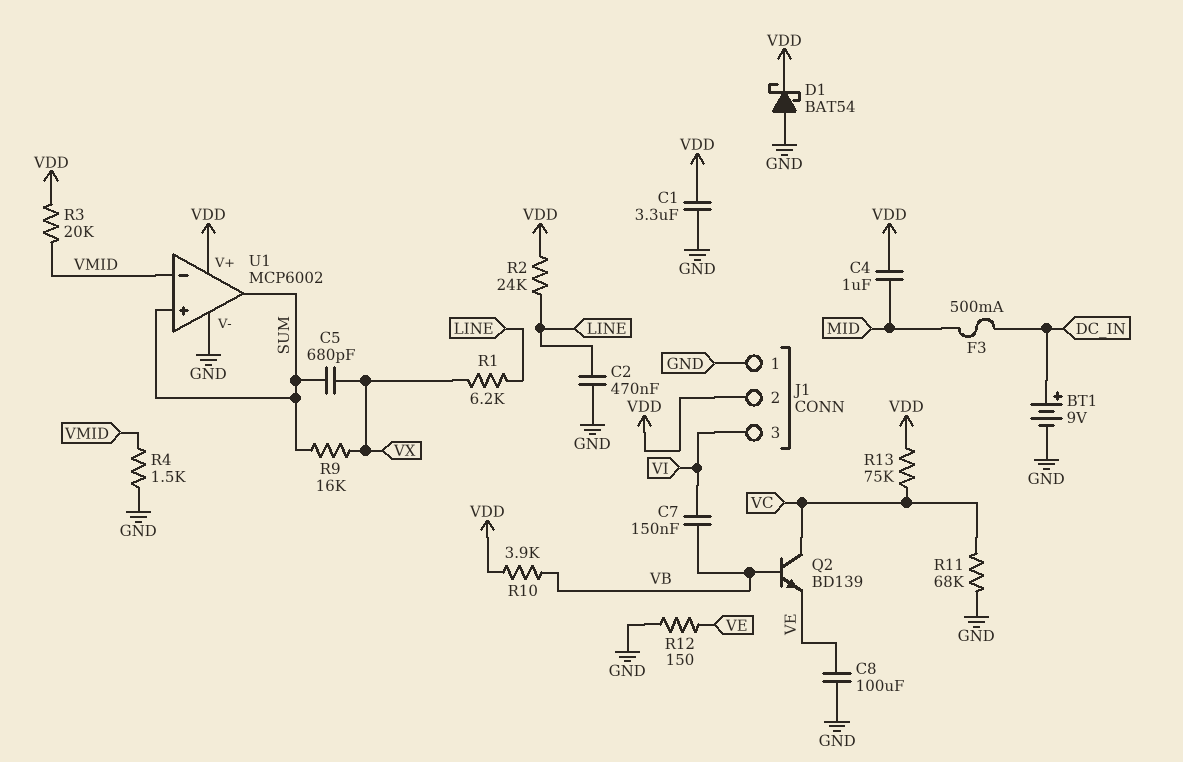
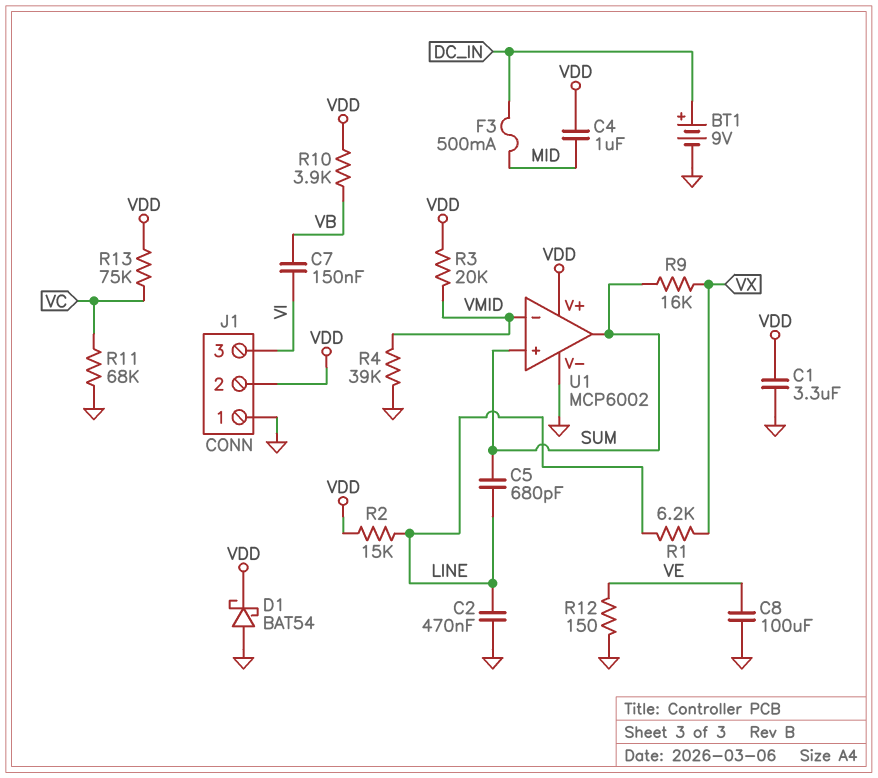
C5: 680pF (SUM, VX) -> 680pF (LINE, SUM)
Q2: NPN BD139 (B VB, C VC, E VE) -> none
R2: 24k (LINE, VDD) -> 15k (LINE, VDD)
R4: 1.5k (GND, VMID) -> 39k (GND, VMID)

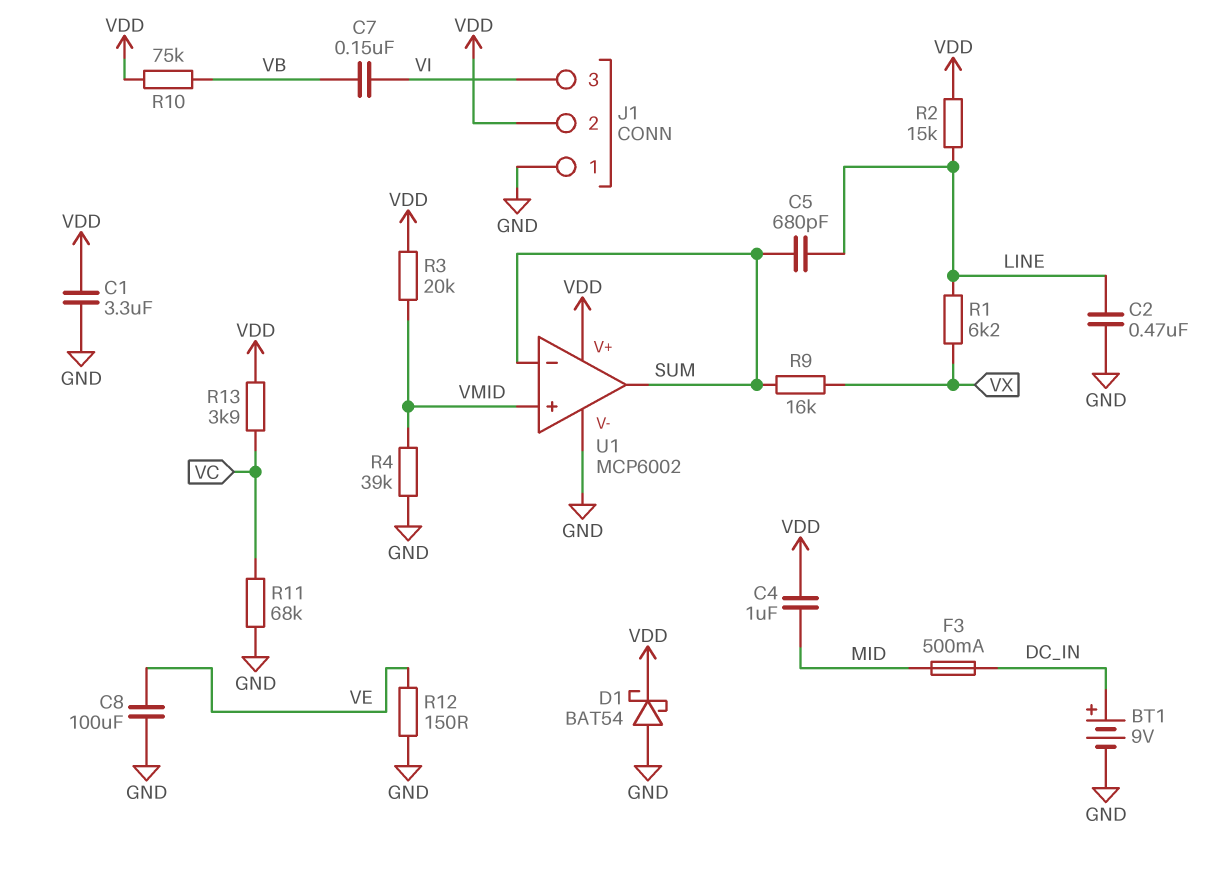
R10: 3.9k (VB, VDD) -> 75k (VB, VDD)
R13: 75k (VC, VDD) -> 3.9k (VC, VDD)
U1 pin in+: SUM -> VMID
U1 pin in-: VMID -> SUM

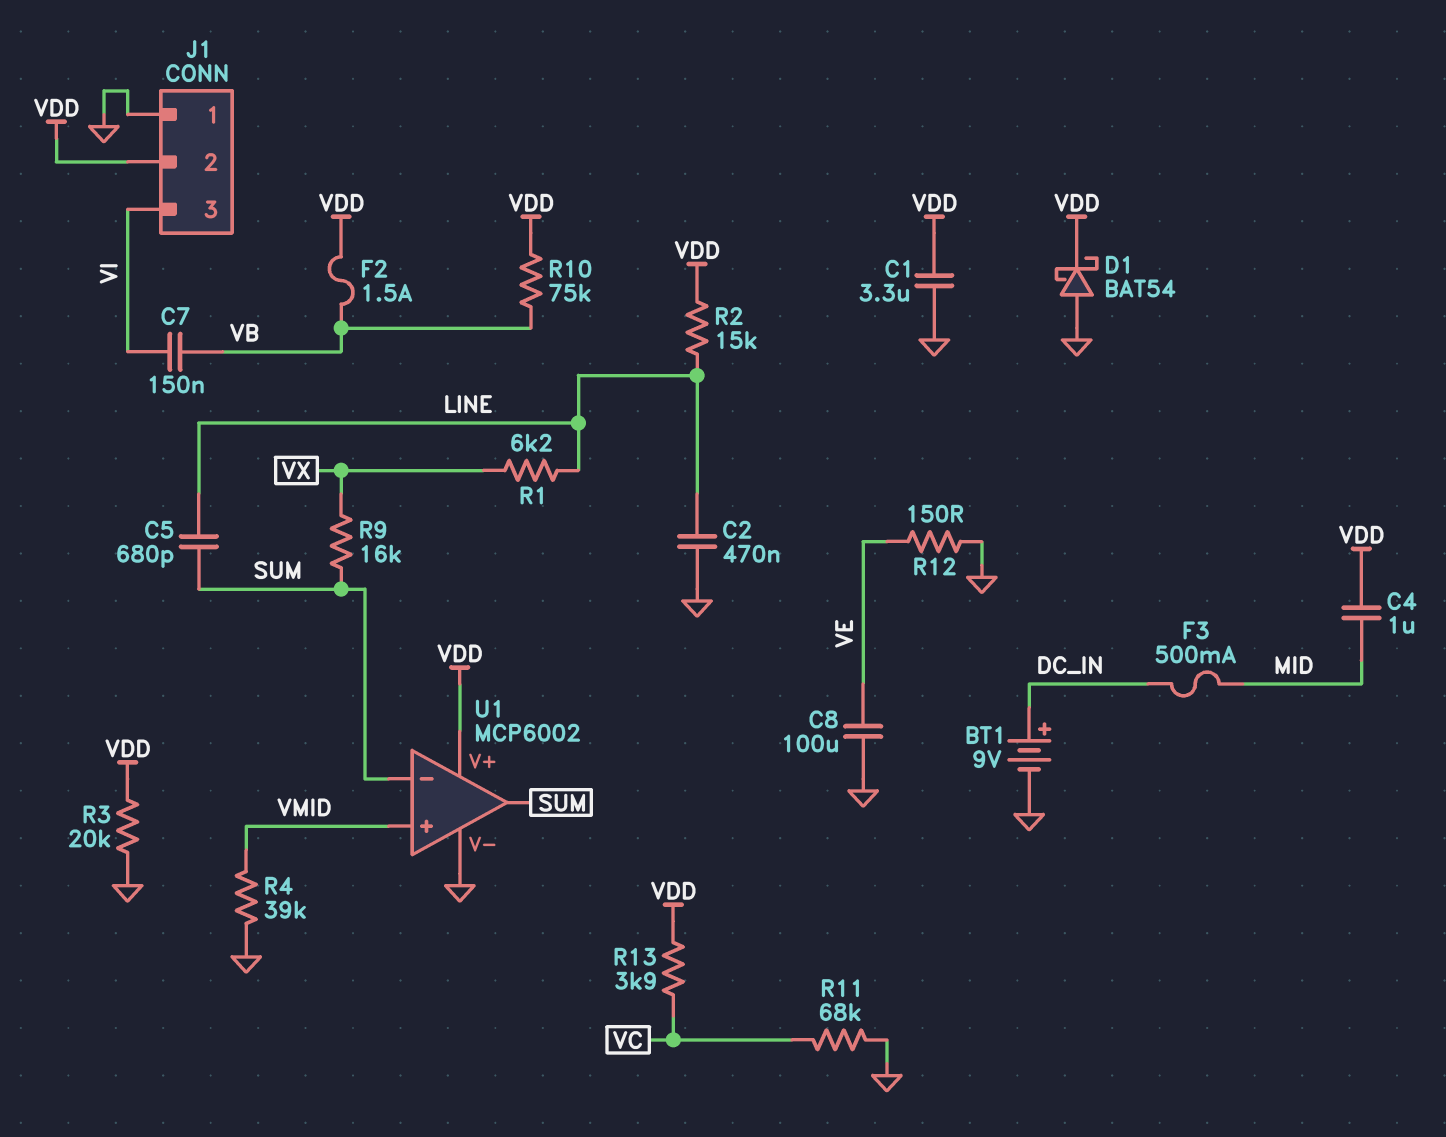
F2: none -> 1.5A (VB, VDD)
R3: 20k (VDD, VMID) -> 20k (GND, VDD)

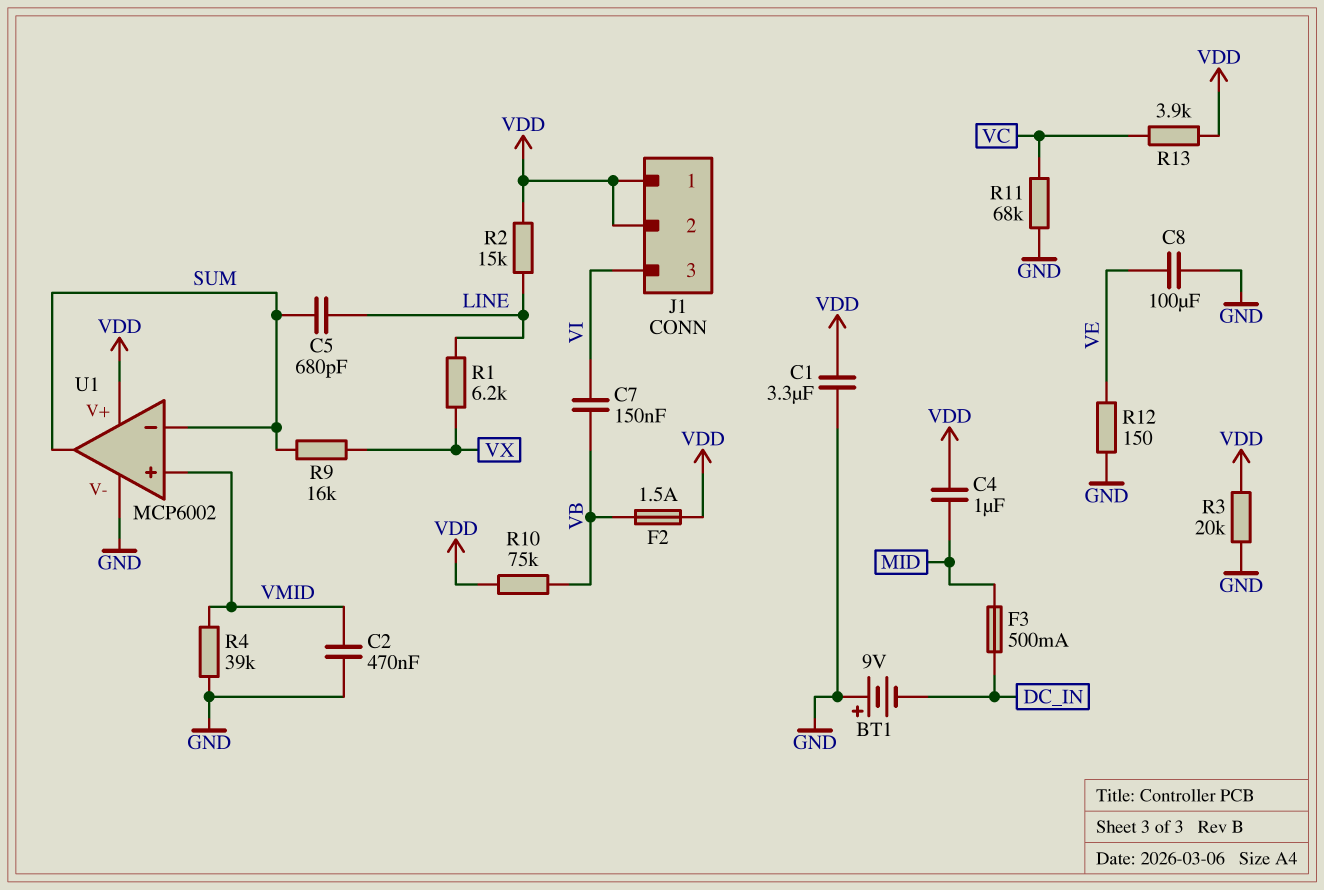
BT1: 9V (plus DC_IN, minus GND) -> 9V (plus GND, minus DC_IN)
C2: 470nF (GND, LINE) -> 470nF (GND, VMID)
D1: schottky BAT54 (A GND, K VDD) -> none
J1 pin 1: GND -> VDD

